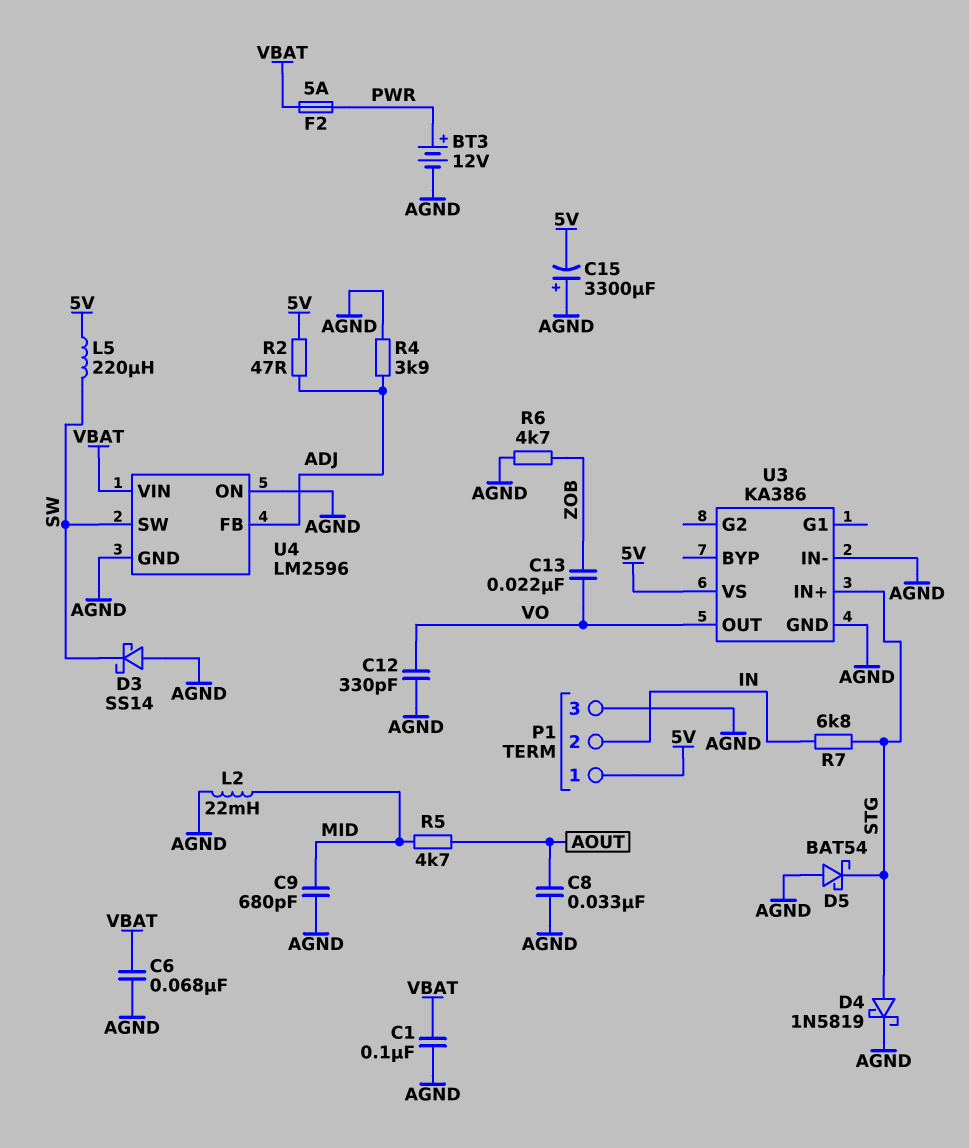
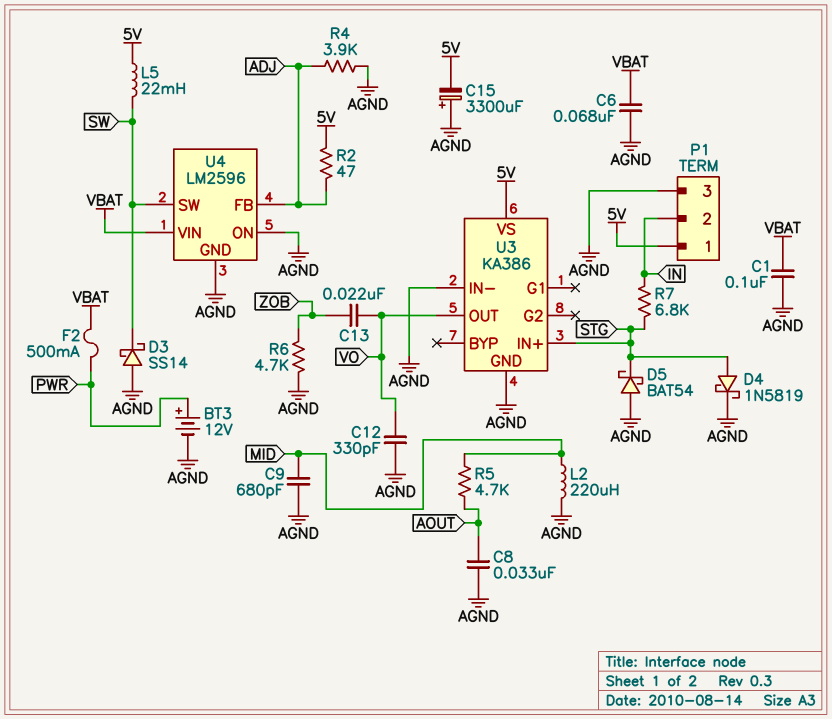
F2: 5A (PWR, VBAT) -> 500mA (PWR, VBAT)
L2: 22mH (AGND, MID) -> 220uH (AGND, MID)
L5: 220uH (5V, SW) -> 22mH (5V, SW)

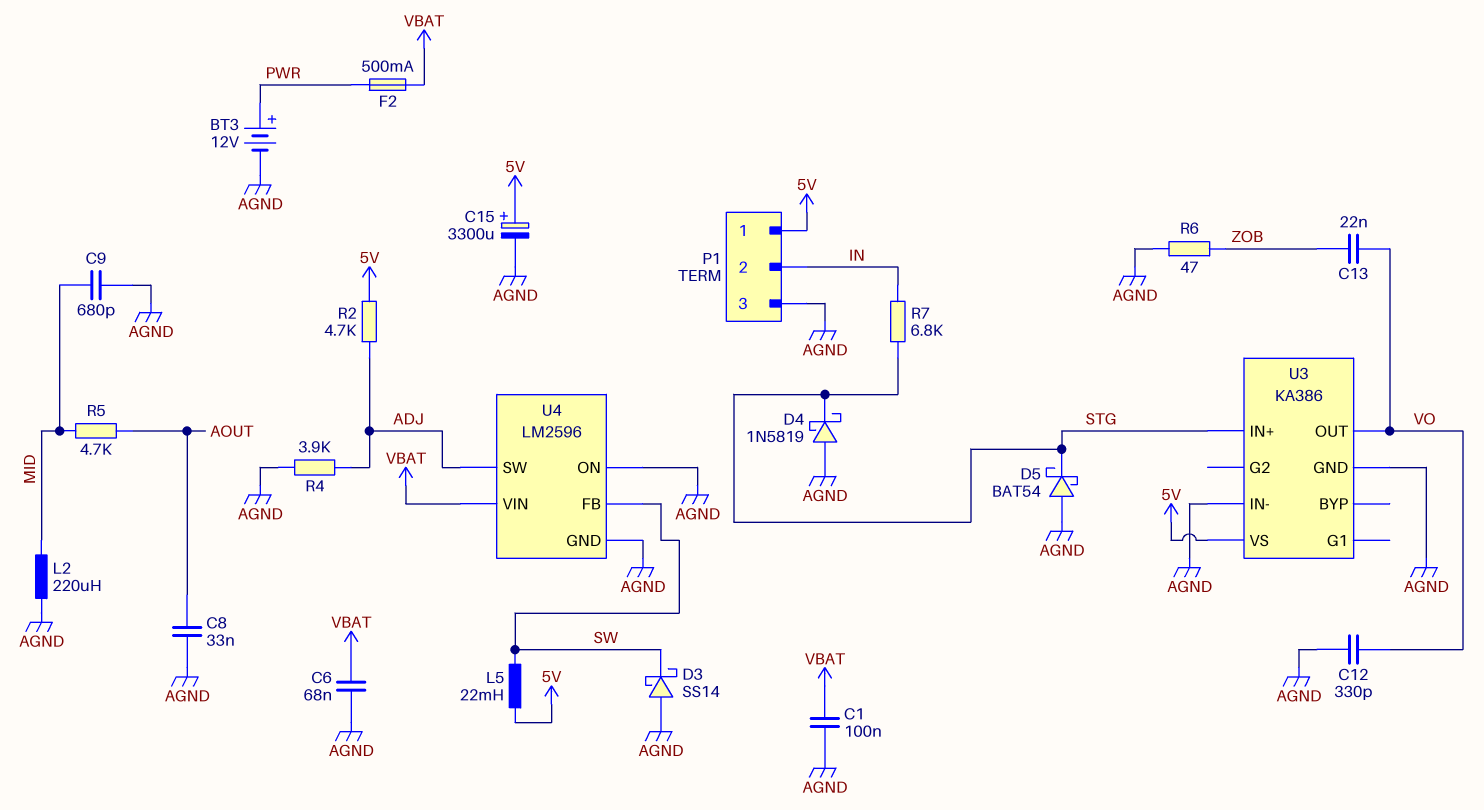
C15: 3300uF (plus AGND, minus 5V) -> 3300uF (plus 5V, minus AGND)
D4: schottky 1N5819 (A STG, K AGND) -> schottky 1N5819 (A AGND, K STG)
R2: 47 (5V, ADJ) -> 4.7k (5V, ADJ)
R6: 4.7k (AGND, ZOB) -> 47 (AGND, ZOB)
U4 pin FB: ADJ -> SW
U4 pin SW: SW -> ADJ

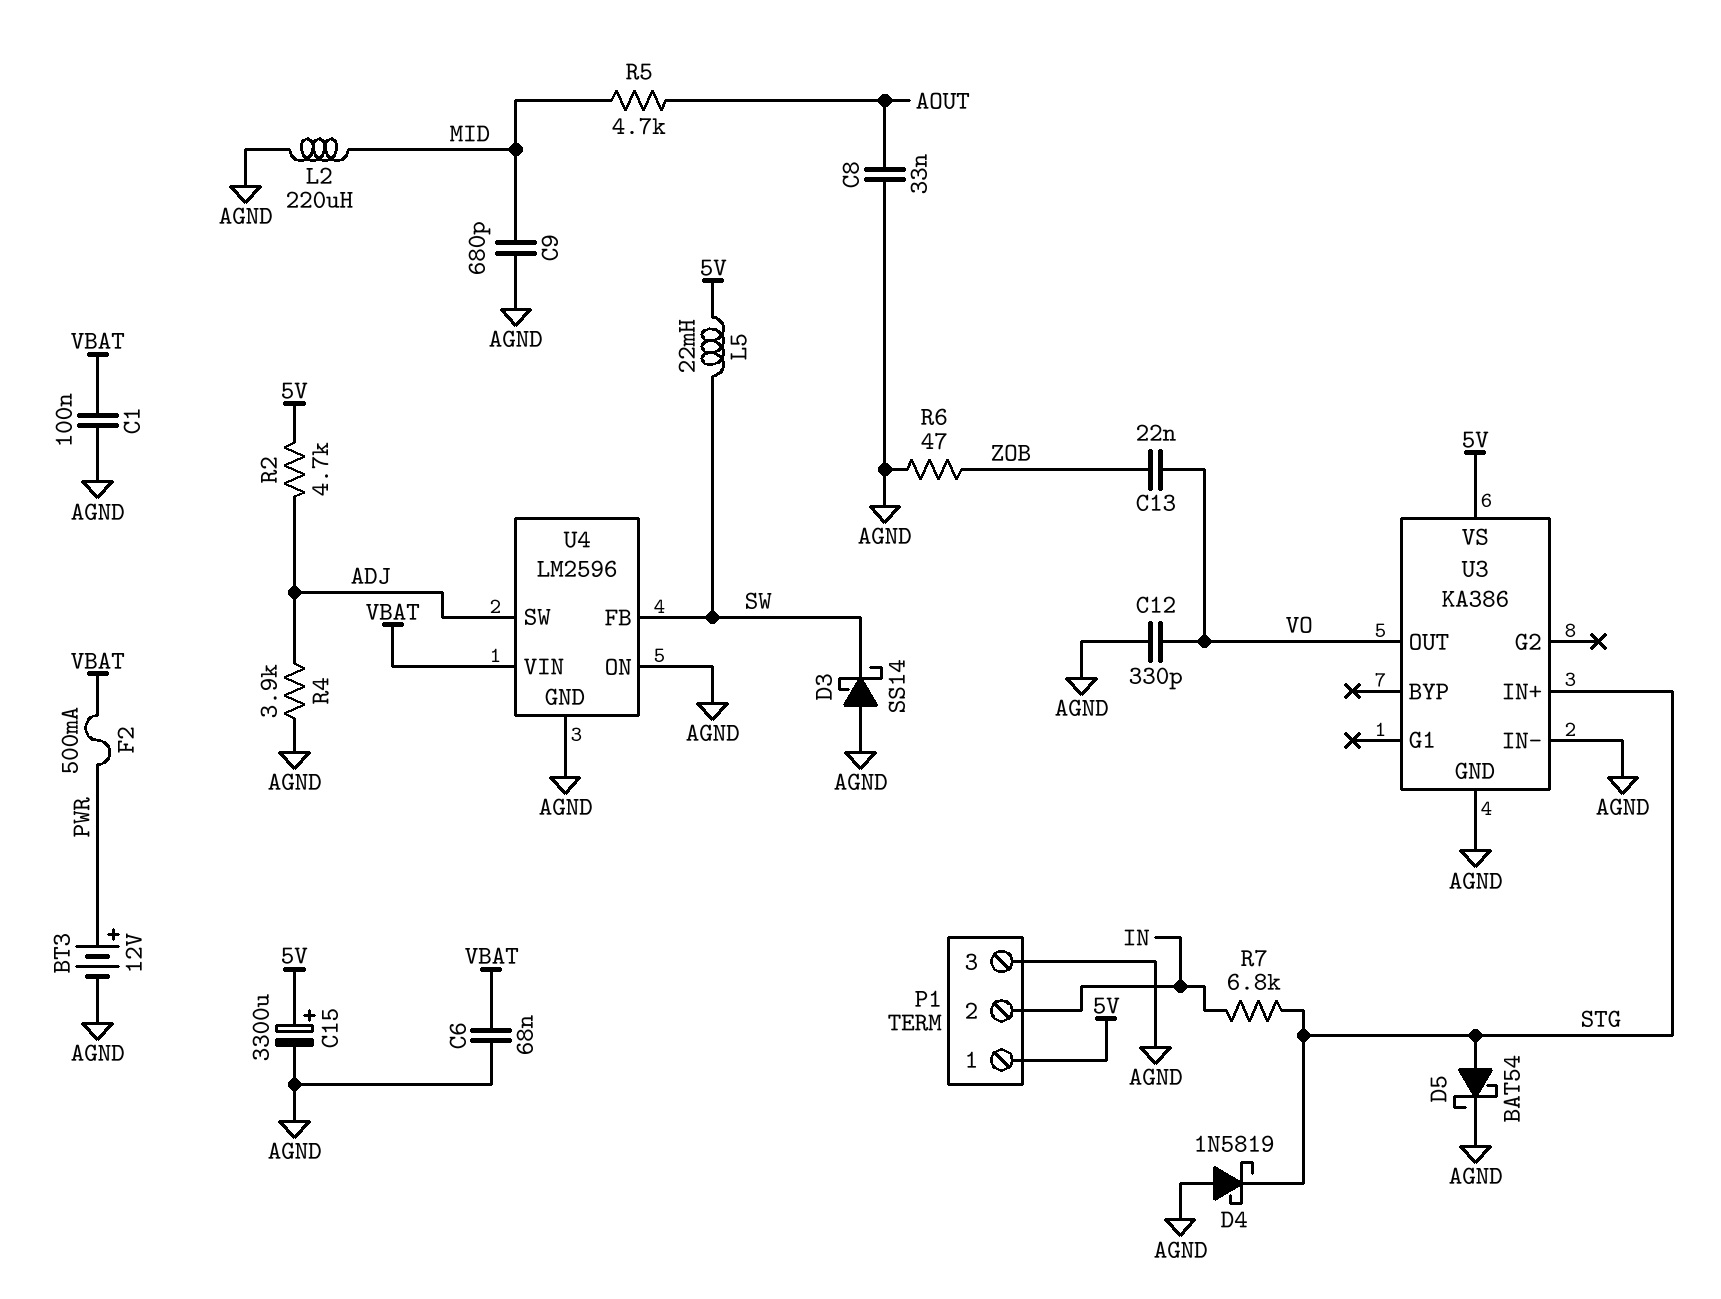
D5: schottky BAT54 (A AGND, K STG) -> schottky BAT54 (A STG, K AGND)

